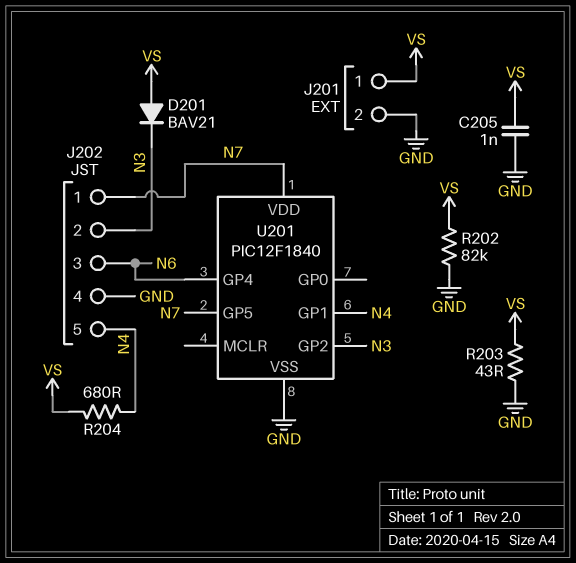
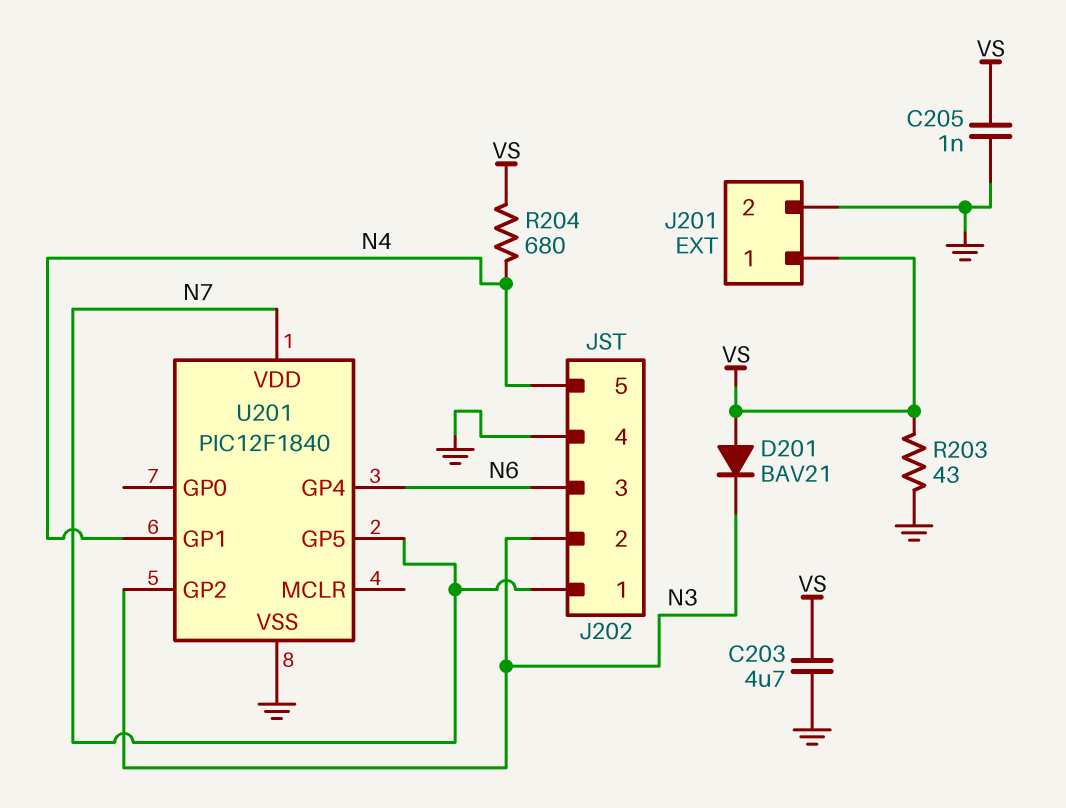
C203: none -> 4.7uF (GND, VS)
R202: 82k (GND, VS) -> none

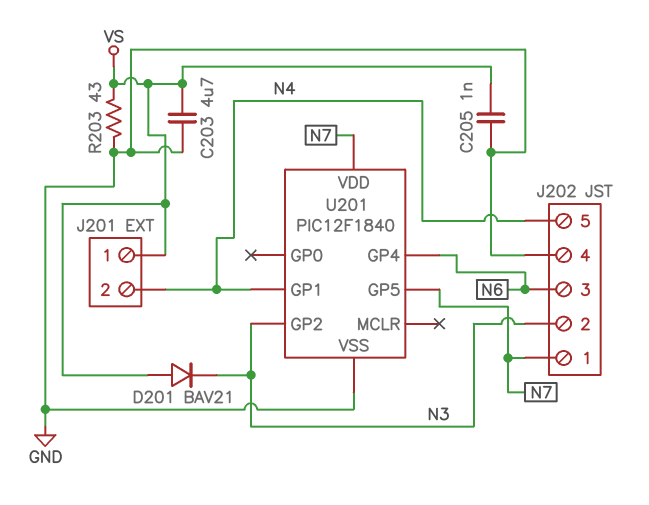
J201 pin 2: GND -> N4
R204: 680 (N4, VS) -> none

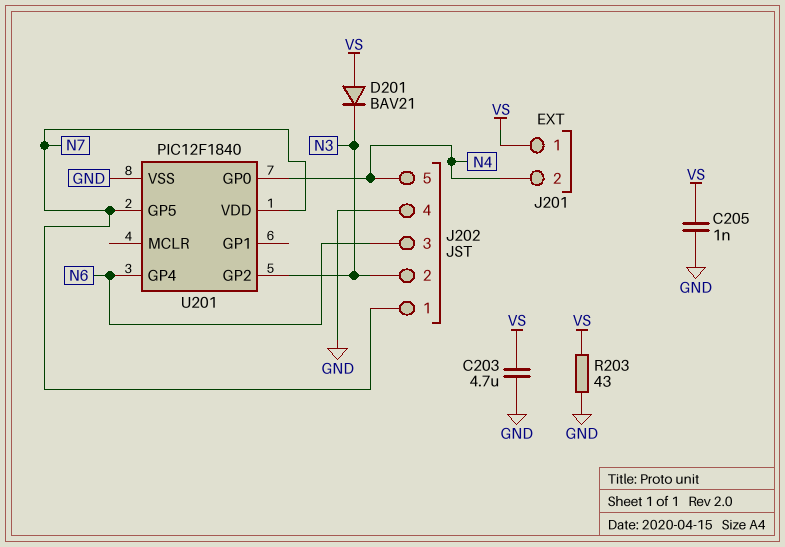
U201 pin GP0: none -> N4
U201 pin GP1: N4 -> none

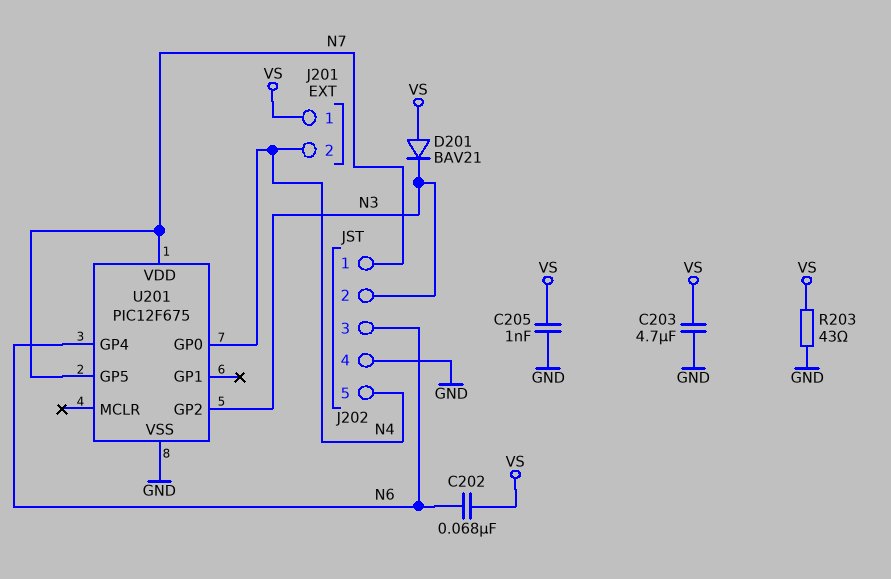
C202: none -> 68nF (N6, VS)
U201: PIC12F1840 -> PIC12F675

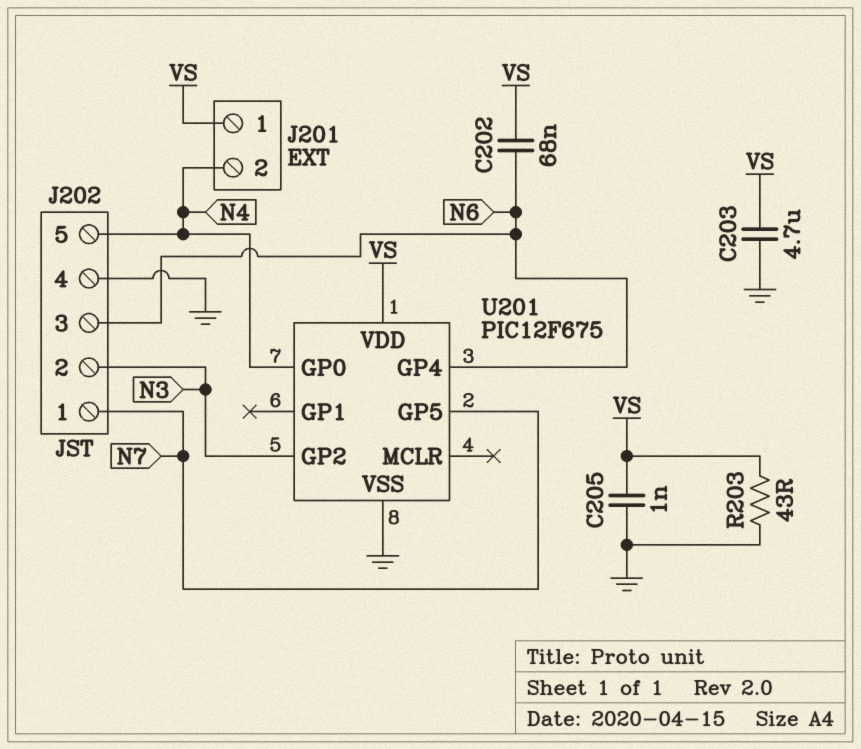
D201: diode BAV21 (A VS, K N3) -> none
U201 pin VDD: N7 -> VS

